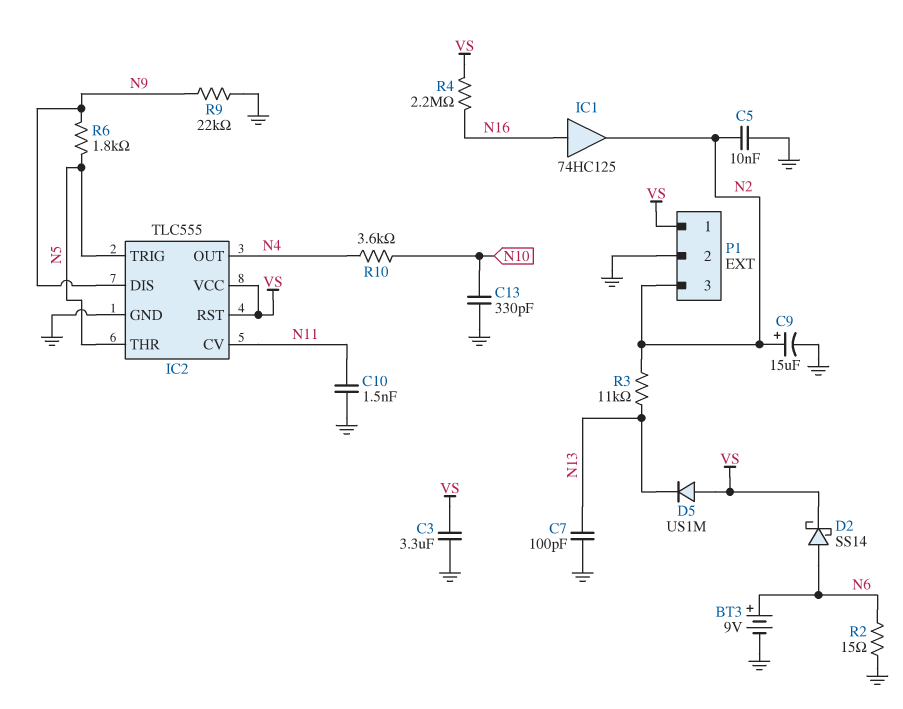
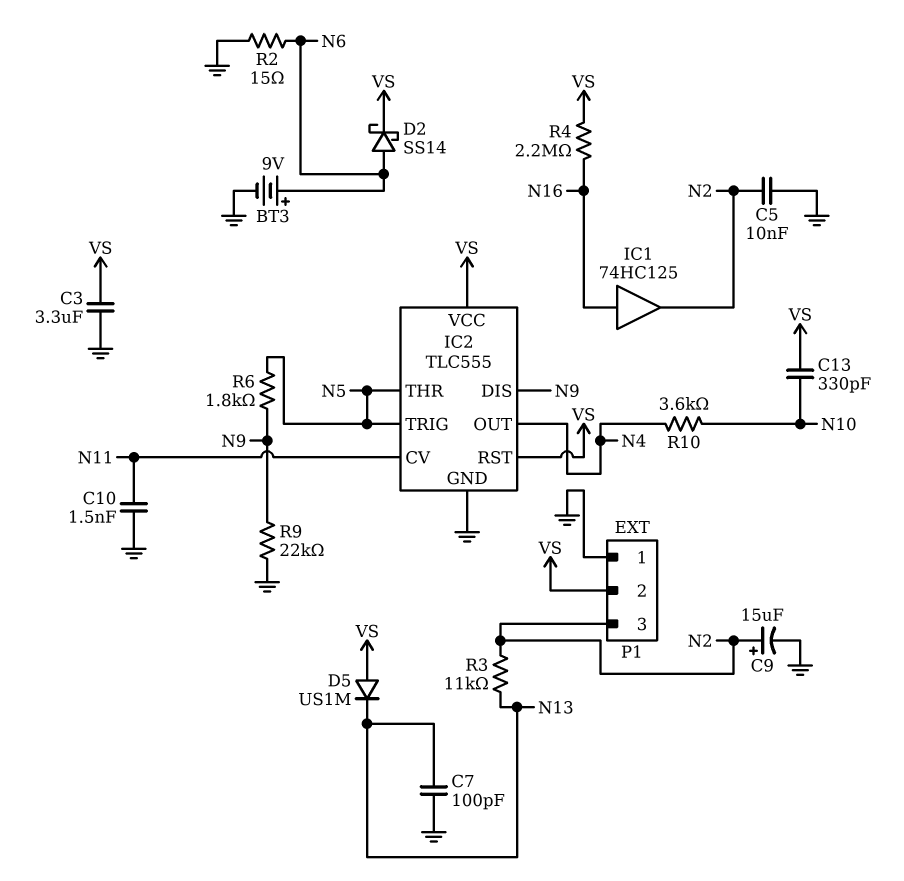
C13: 330pF (GND, N10) -> 330pF (N10, VS)
P1 pin 1: VS -> GND
P1 pin 2: GND -> VS

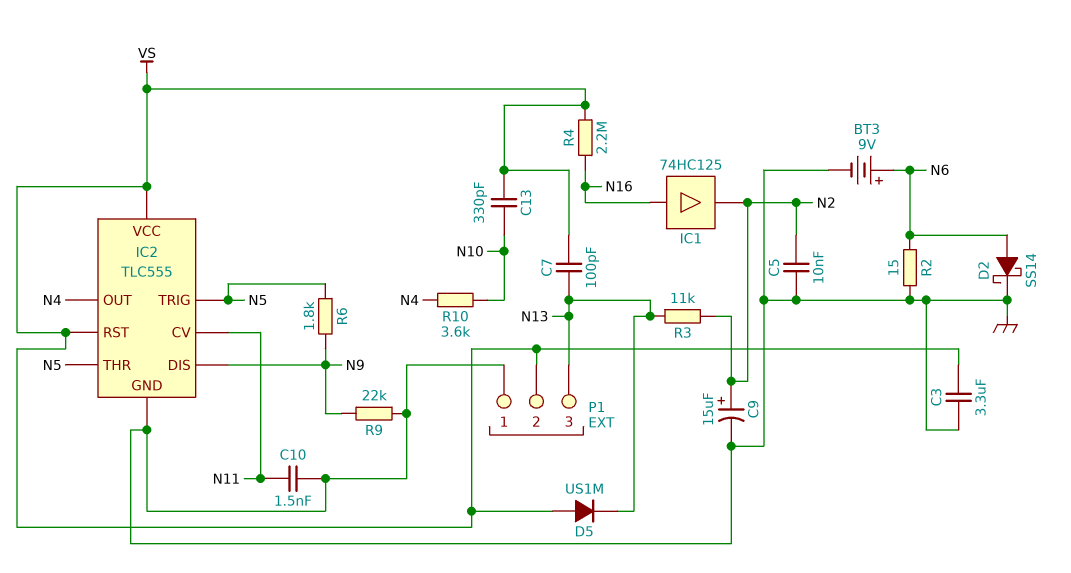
C7: 100pF (GND, N13) -> 100pF (N13, VS)
D2: schottky SS14 (A N6, K VS) -> schottky SS14 (A N6, K GND)
P1 pin 3: N2 -> N13

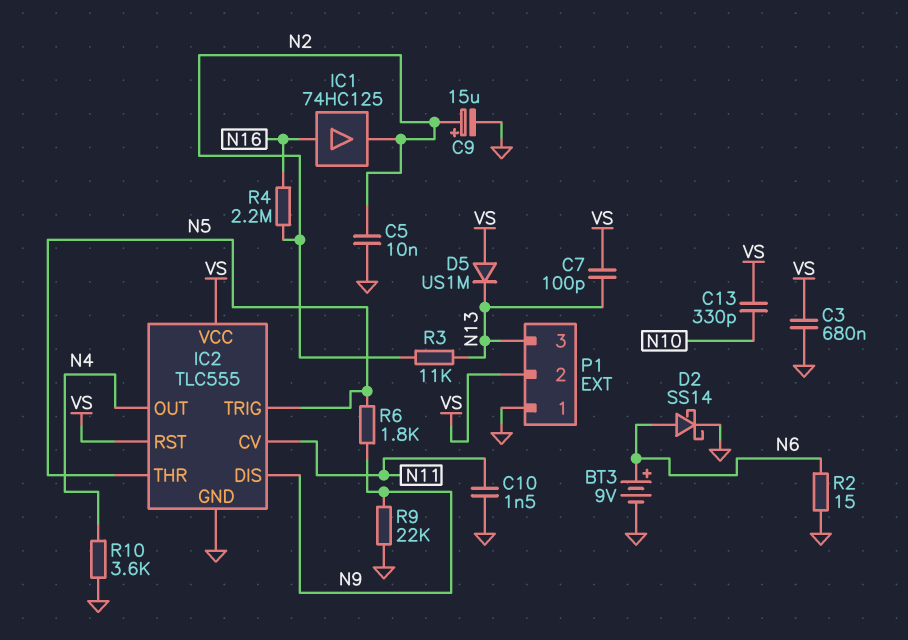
C3: 3.3uF (GND, VS) -> 680nF (GND, VS)
R4: 2.2M (N16, VS) -> 2.2M (N2, N16)
R10: 3.6k (N4, N10) -> 3.6k (GND, N4)

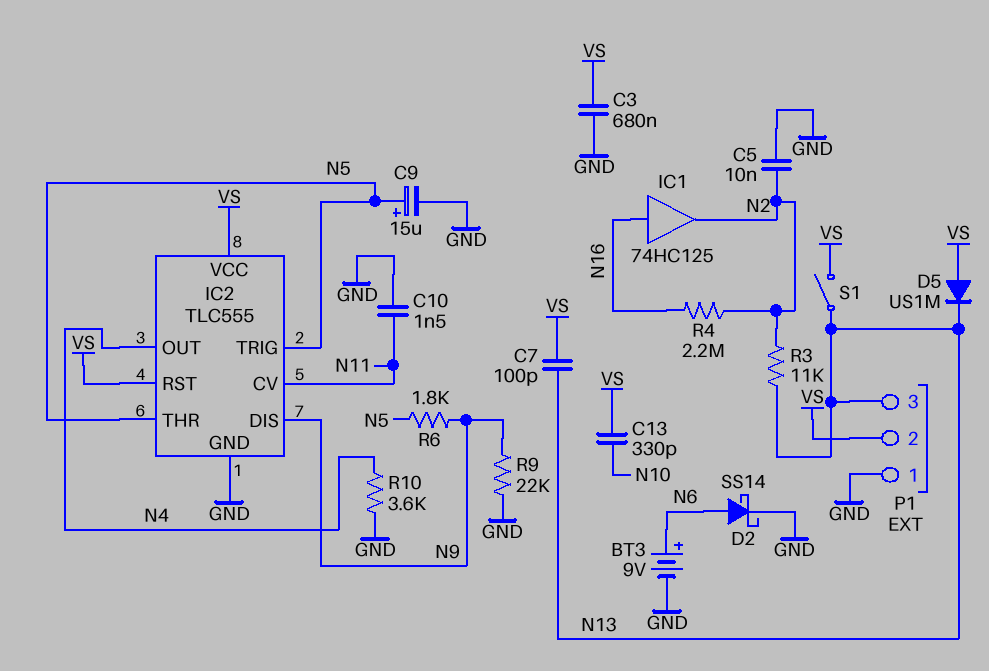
C9: 15uF (plus N2, minus GND) -> 15uF (plus N5, minus GND)
R2: 15 (GND, N6) -> none
S1: none -> switch (N13, VS)

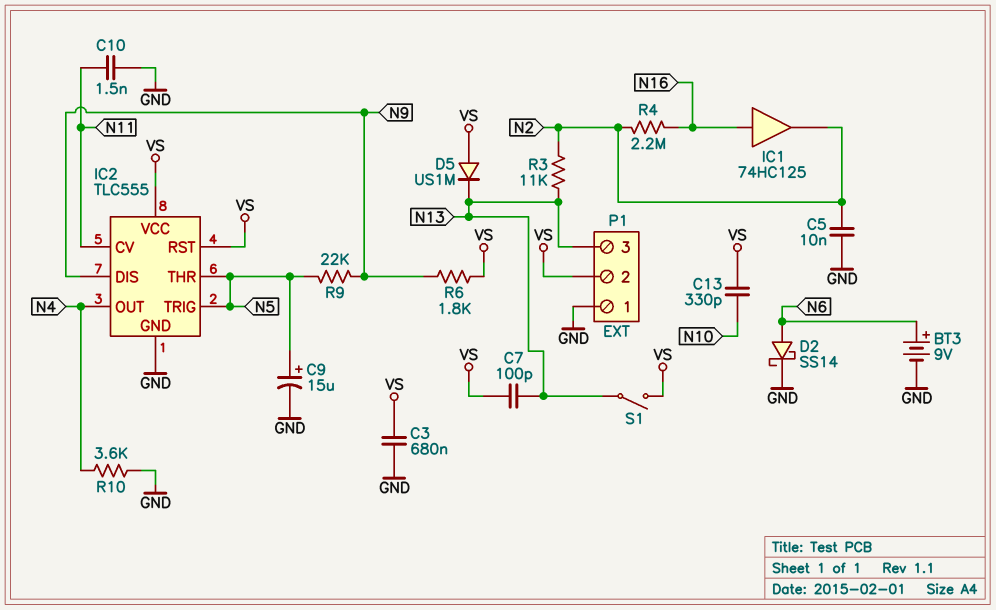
R6: 1.8k (N5, N9) -> 1.8k (N9, VS)
R9: 22k (GND, N9) -> 22k (N5, N9)

